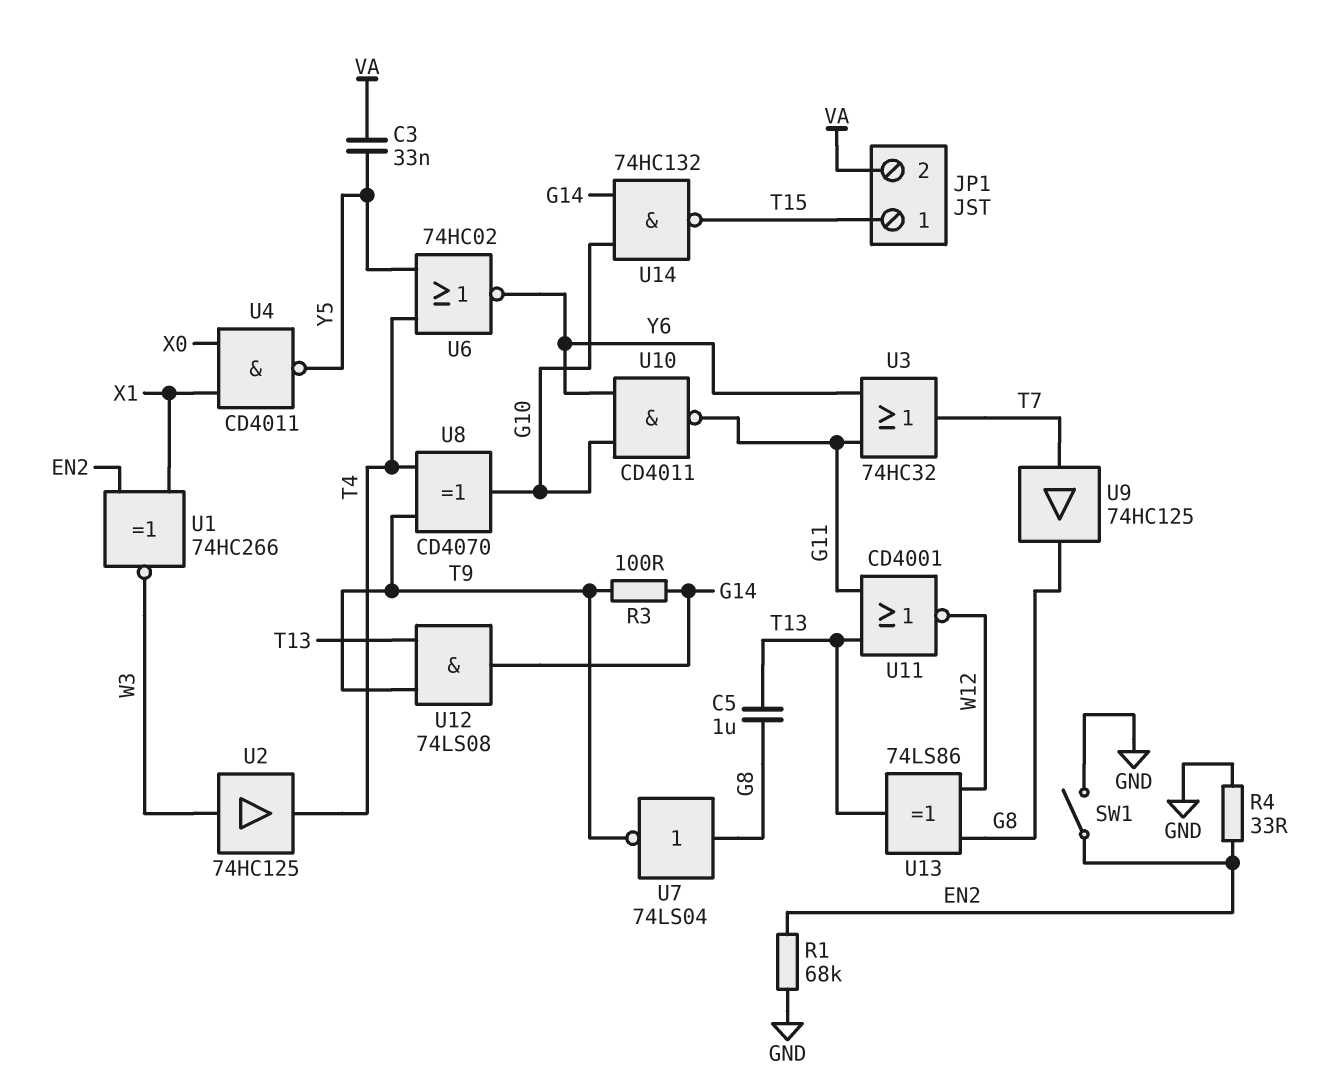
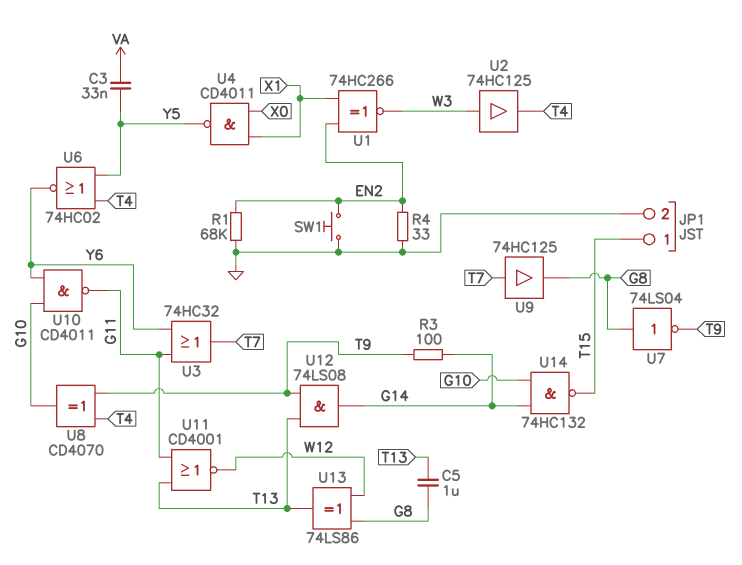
JP1 pin 2: VA -> GND
SW1: switch (EN2, GND) -> button (EN2, GND)

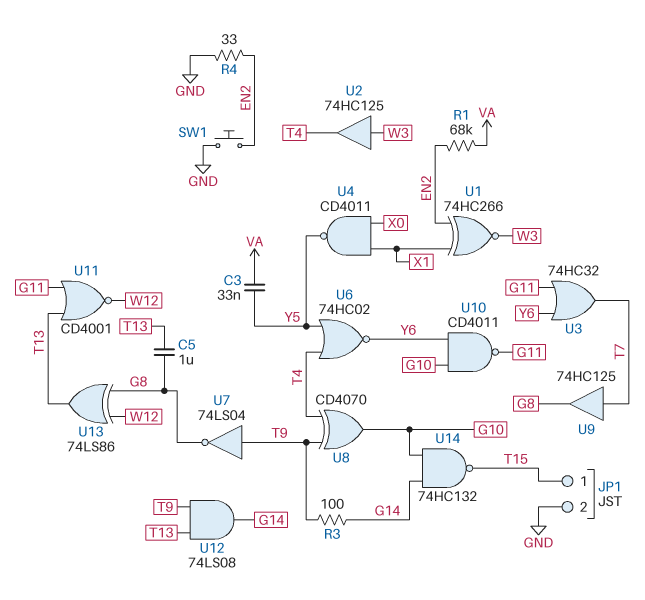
R1: 68k (EN2, GND) -> 68k (EN2, VA)
U7: NOT 74LS04 (in G8, out T9) -> NOT 74LS04 (in T9, out G8)

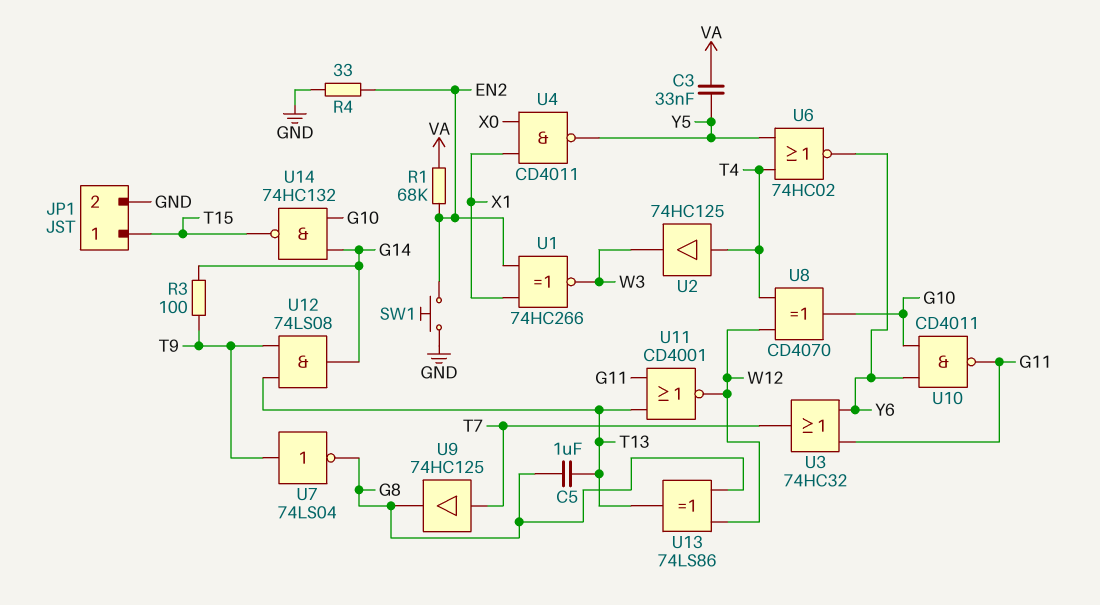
U2: buffer 74HC125 (in W3, out T4) -> buffer 74HC125 (in T4, out W3)
U8: XOR CD4070 (in T4, in T9, out G10) -> XOR CD4070 (in T4, in W12, out G10)

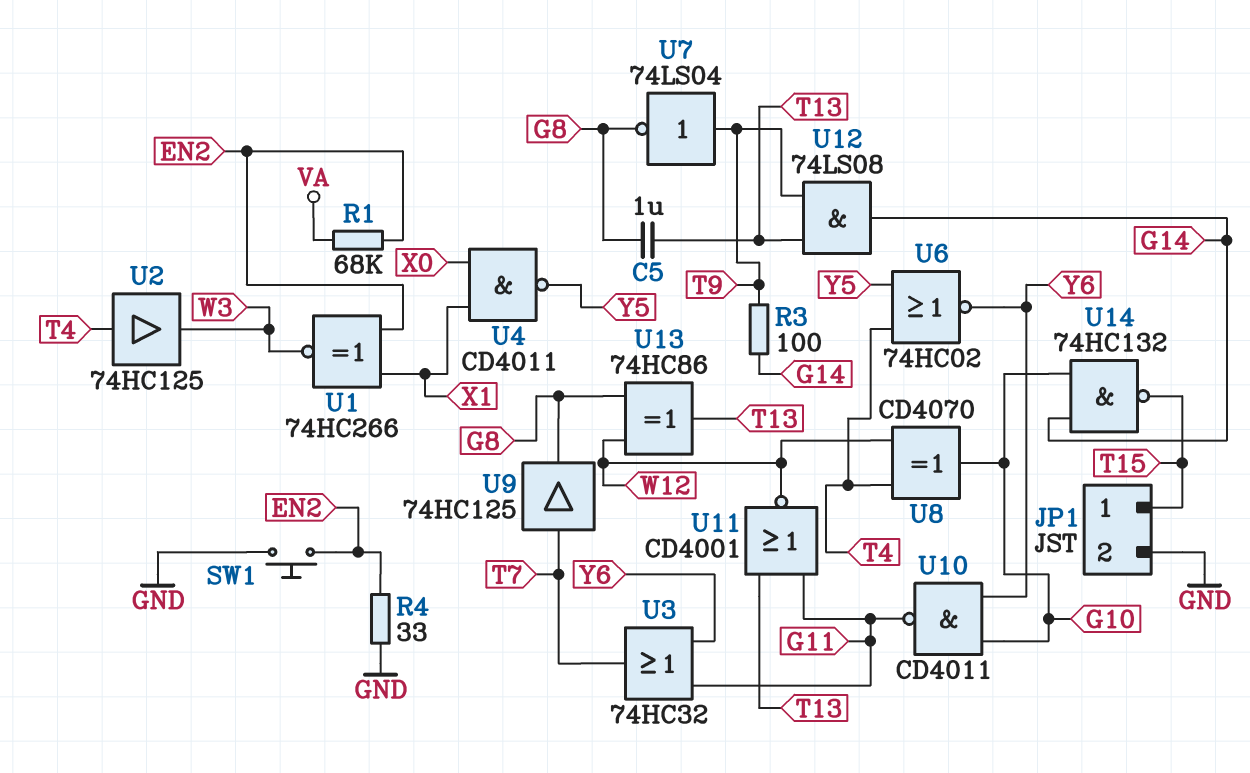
C3: 33nF (VA, Y5) -> none
U13: XOR 74LS86 (in G8, in W12, out T13) -> XOR 74HC86 (in G8, in W12, out T13)

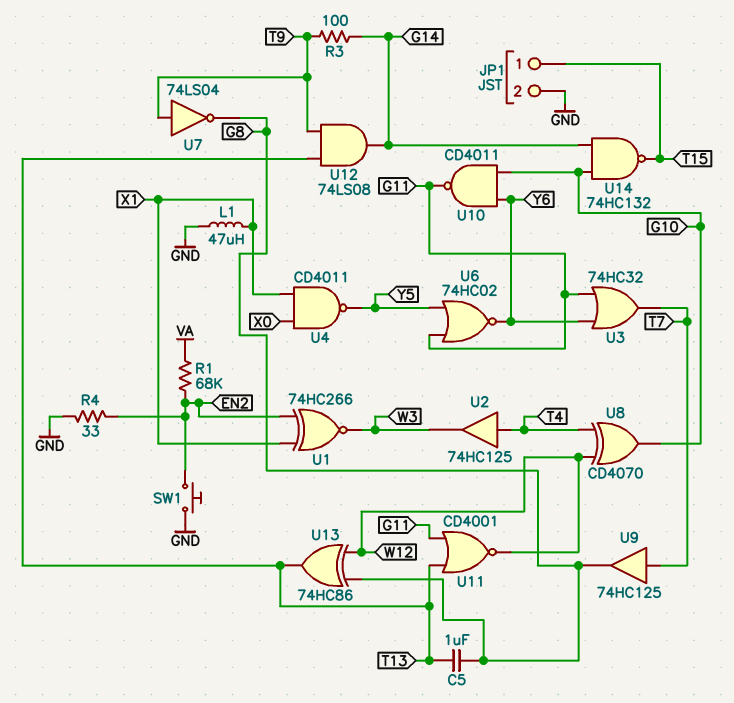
L1: none -> 47uH (GND, X1)
U6: NOR 74HC02 (in T4, in Y5, out Y6) -> NOR 74HC02 (in G11, in Y5, out Y6)

